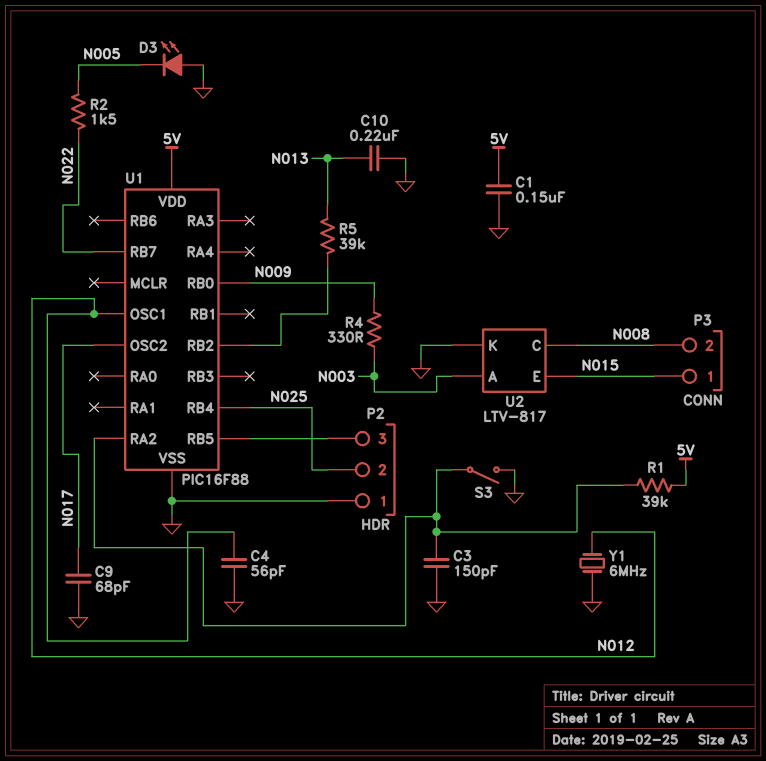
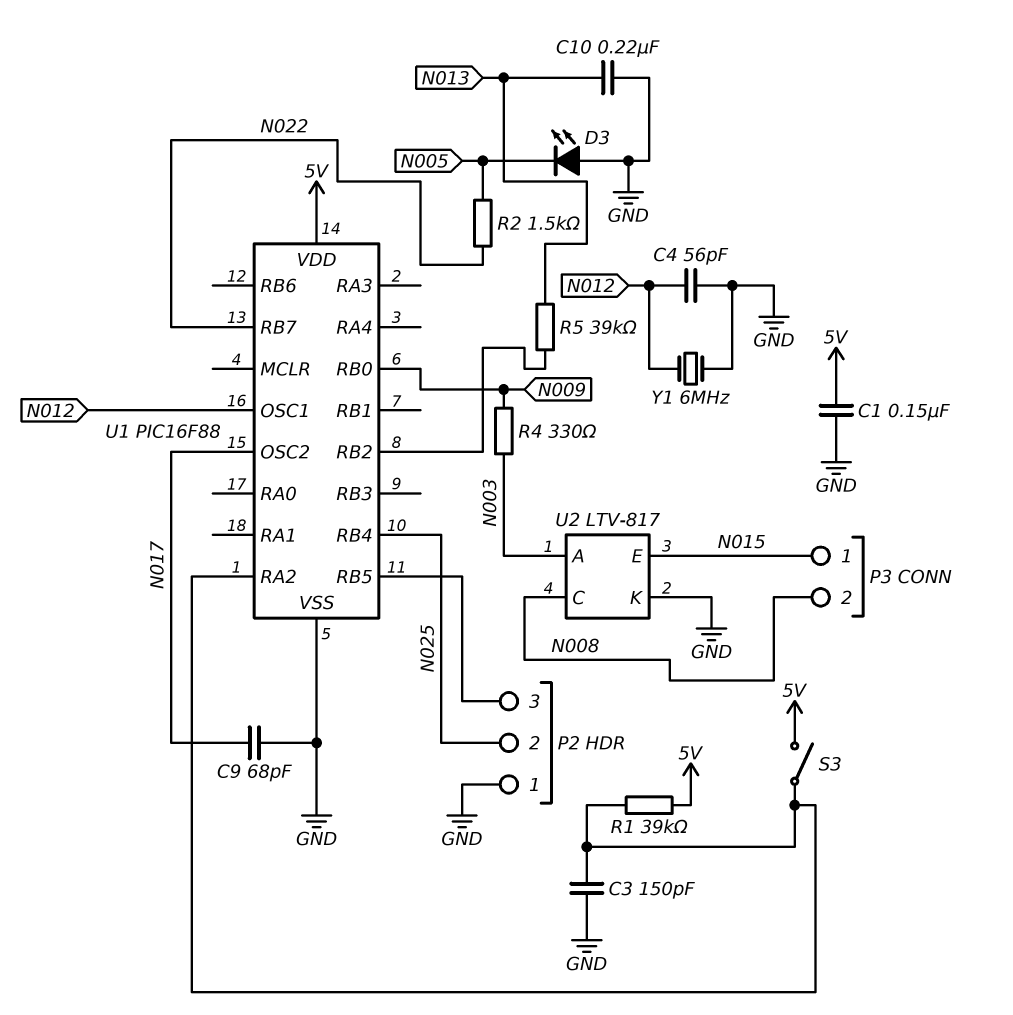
S3: switch (GND, U1/RA2) -> switch (5V, U1/RA2)

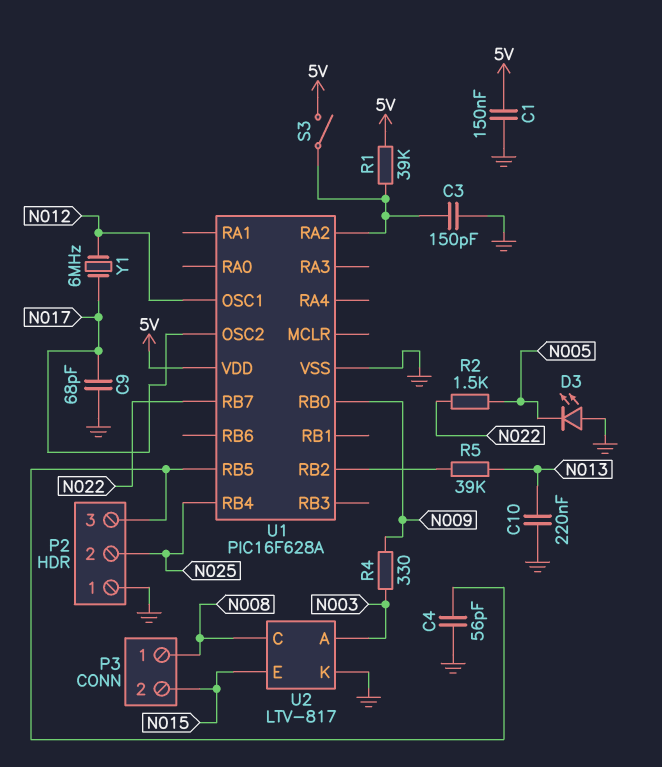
C4: 56pF (GND, N012) -> 56pF (GND, P2/3)
P3 pin 1: N015 -> N008
P3 pin 2: N008 -> N015
U1: PIC16F88 -> PIC16F628A
Y1: 6MHz (GND, N012) -> 6MHz (N012, N017)

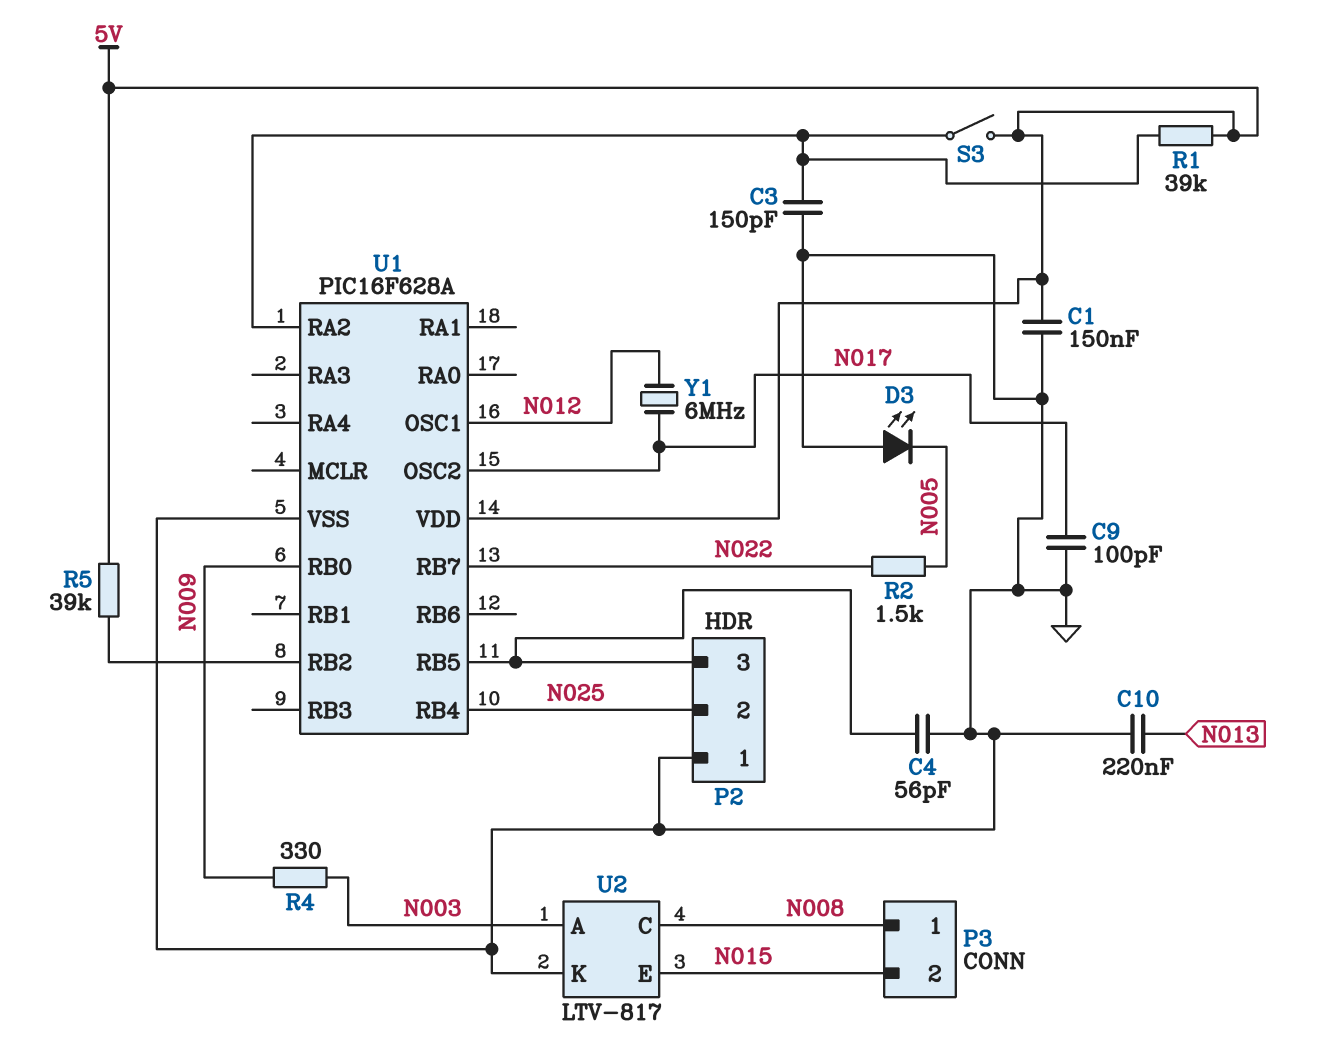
C9: 68pF (GND, N017) -> 100pF (GND, N017)
R5: 39k (N013, U1/RB2) -> 39k (5V, U1/RB2)

